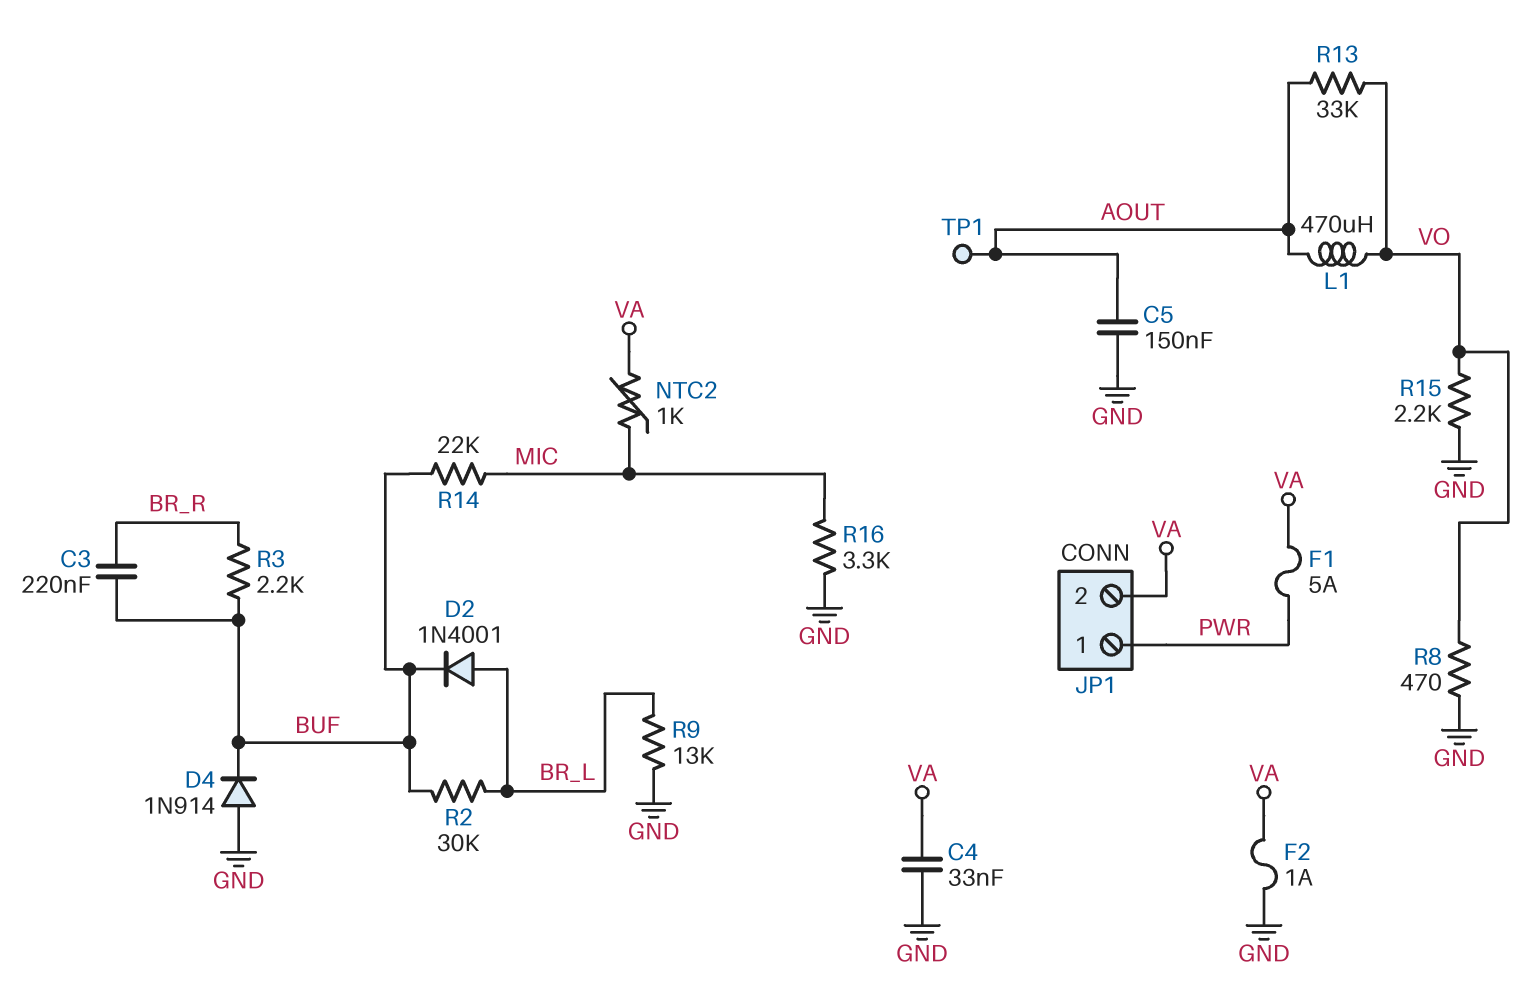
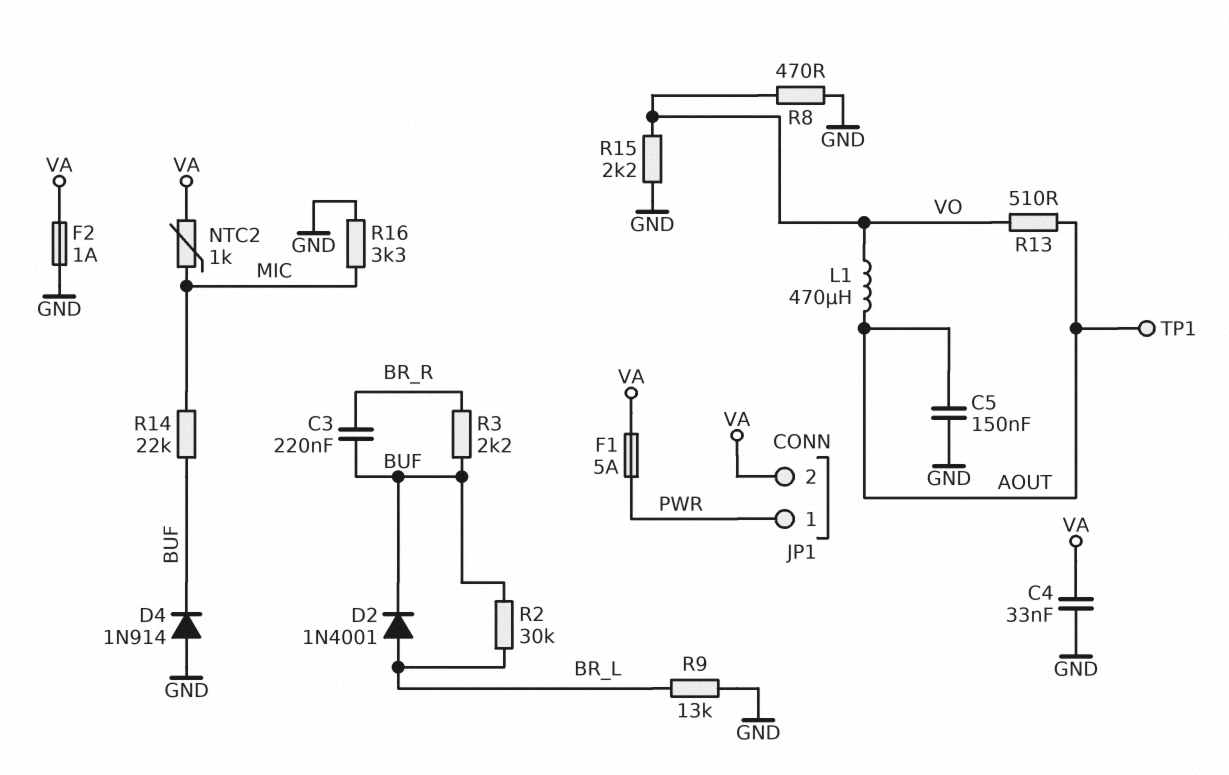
R13: 33k (AOUT, VO) -> 510 (AOUT, VO)

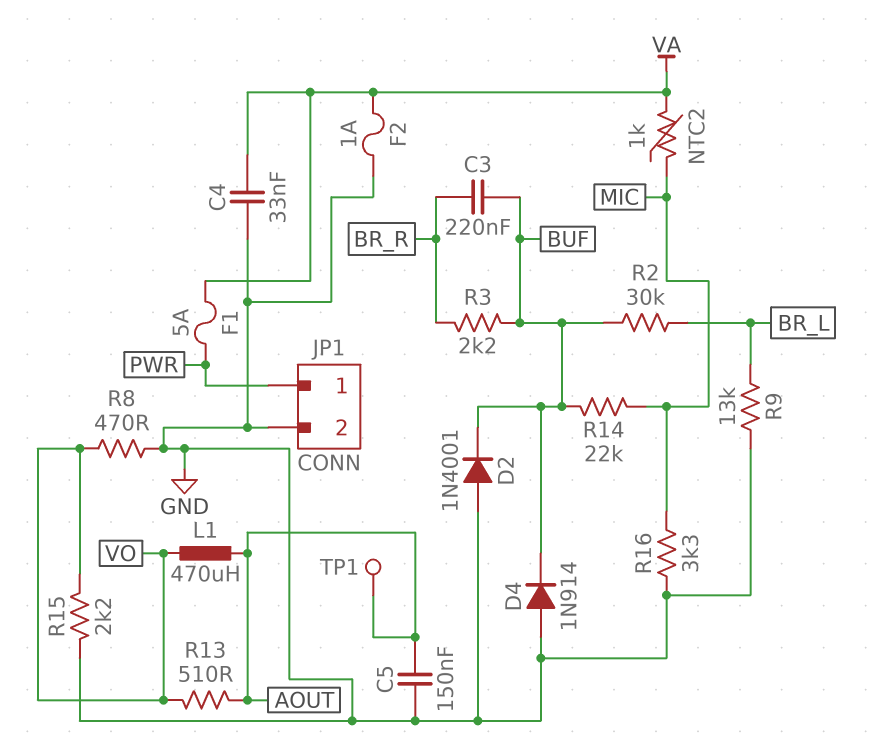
D2: diode 1N4001 (A BR_L, K BUF) -> diode 1N4001 (A GND, K BUF)
JP1 pin 2: VA -> GND

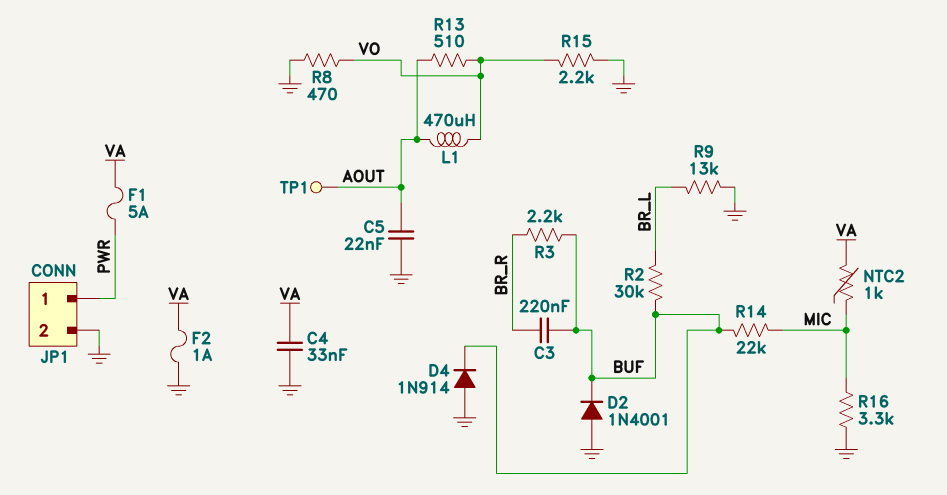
C5: 150nF (AOUT, GND) -> 22nF (AOUT, GND)

